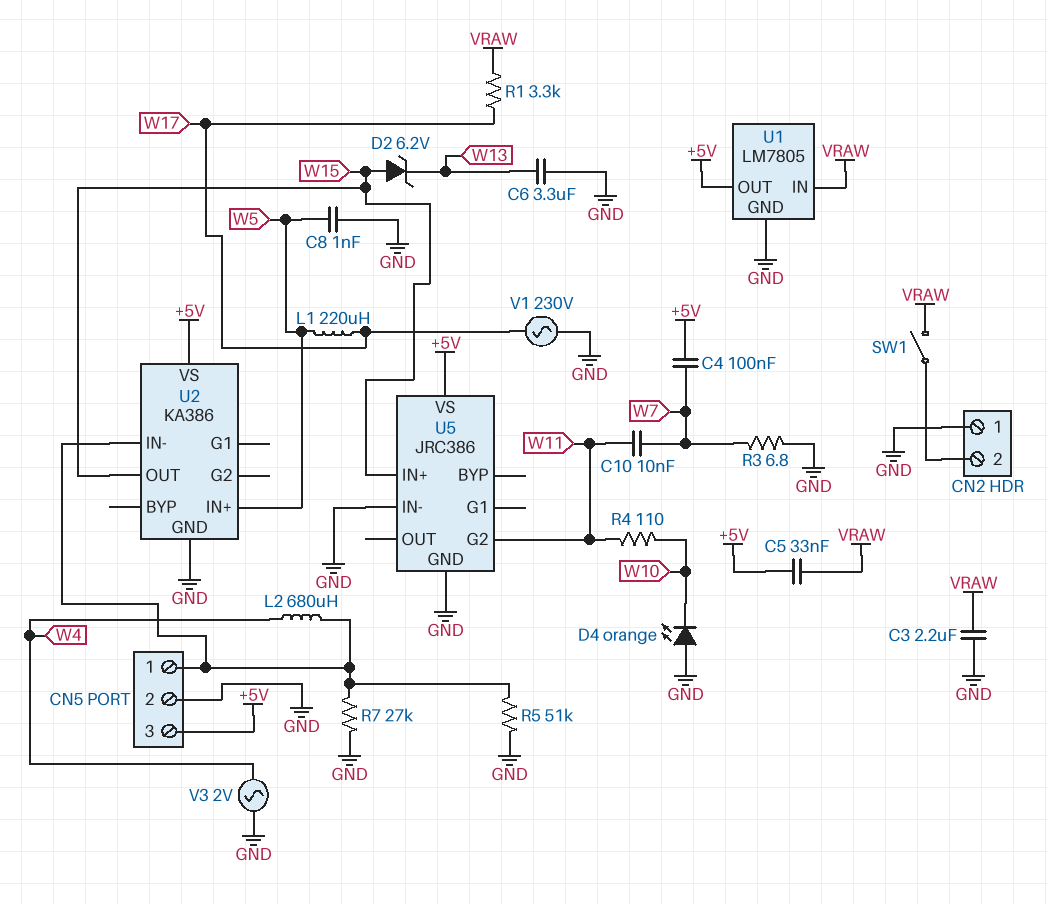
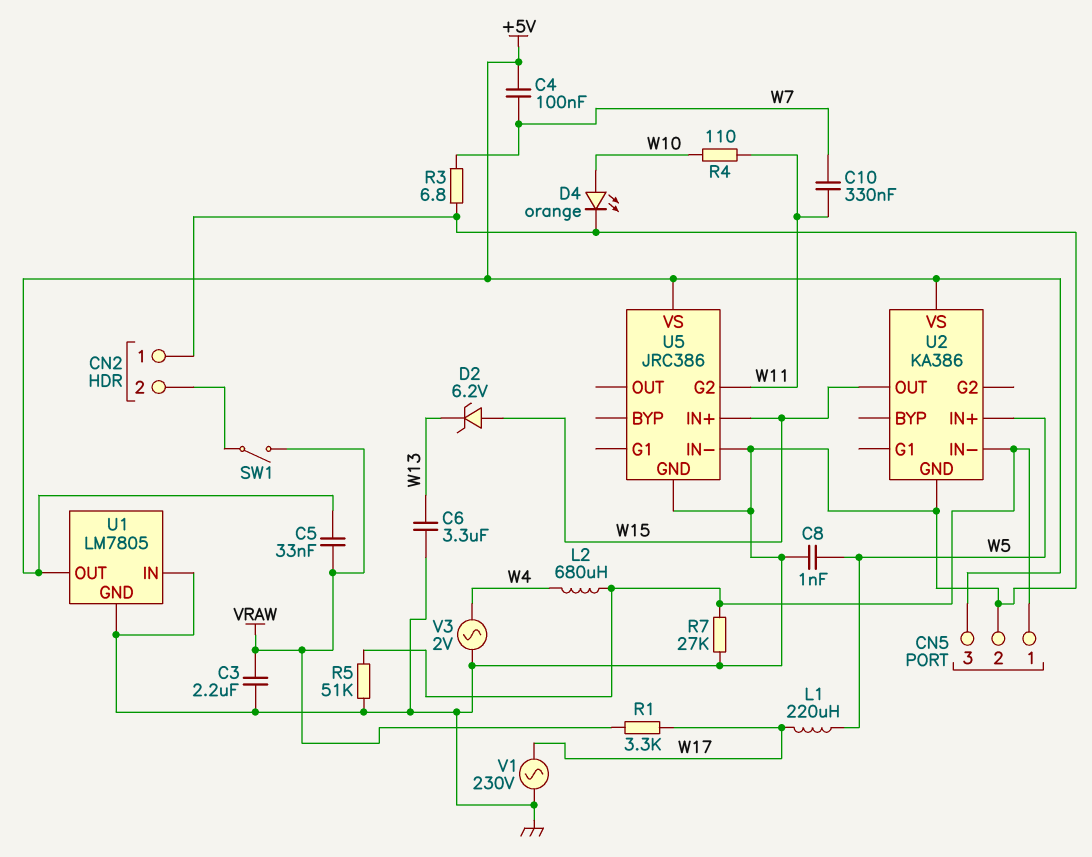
C10: 10nF (W7, W11) -> 330nF (W7, W11)
D4: LED orange (A GND, K W10) -> LED orange (A W10, K GND)
U1 pin IN: VRAW -> GND

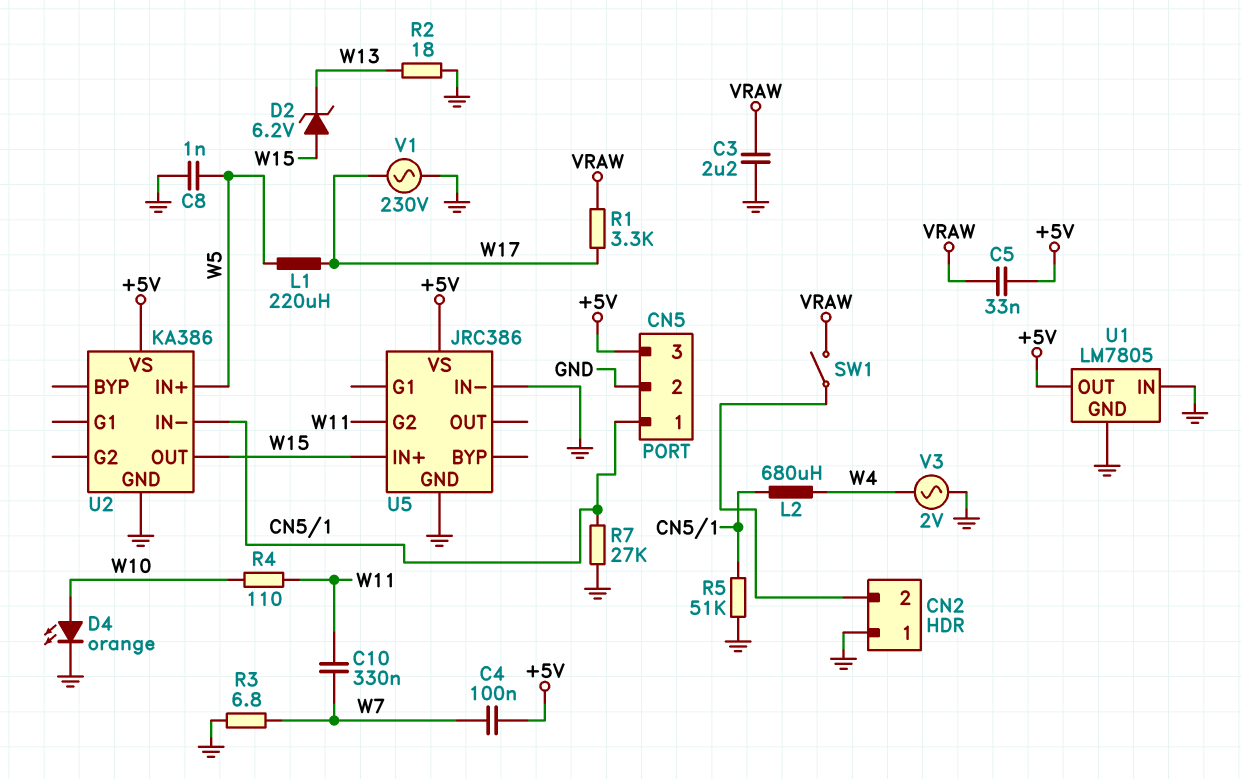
C6: 3.3uF (GND, W13) -> none
R2: none -> 18 (GND, W13)

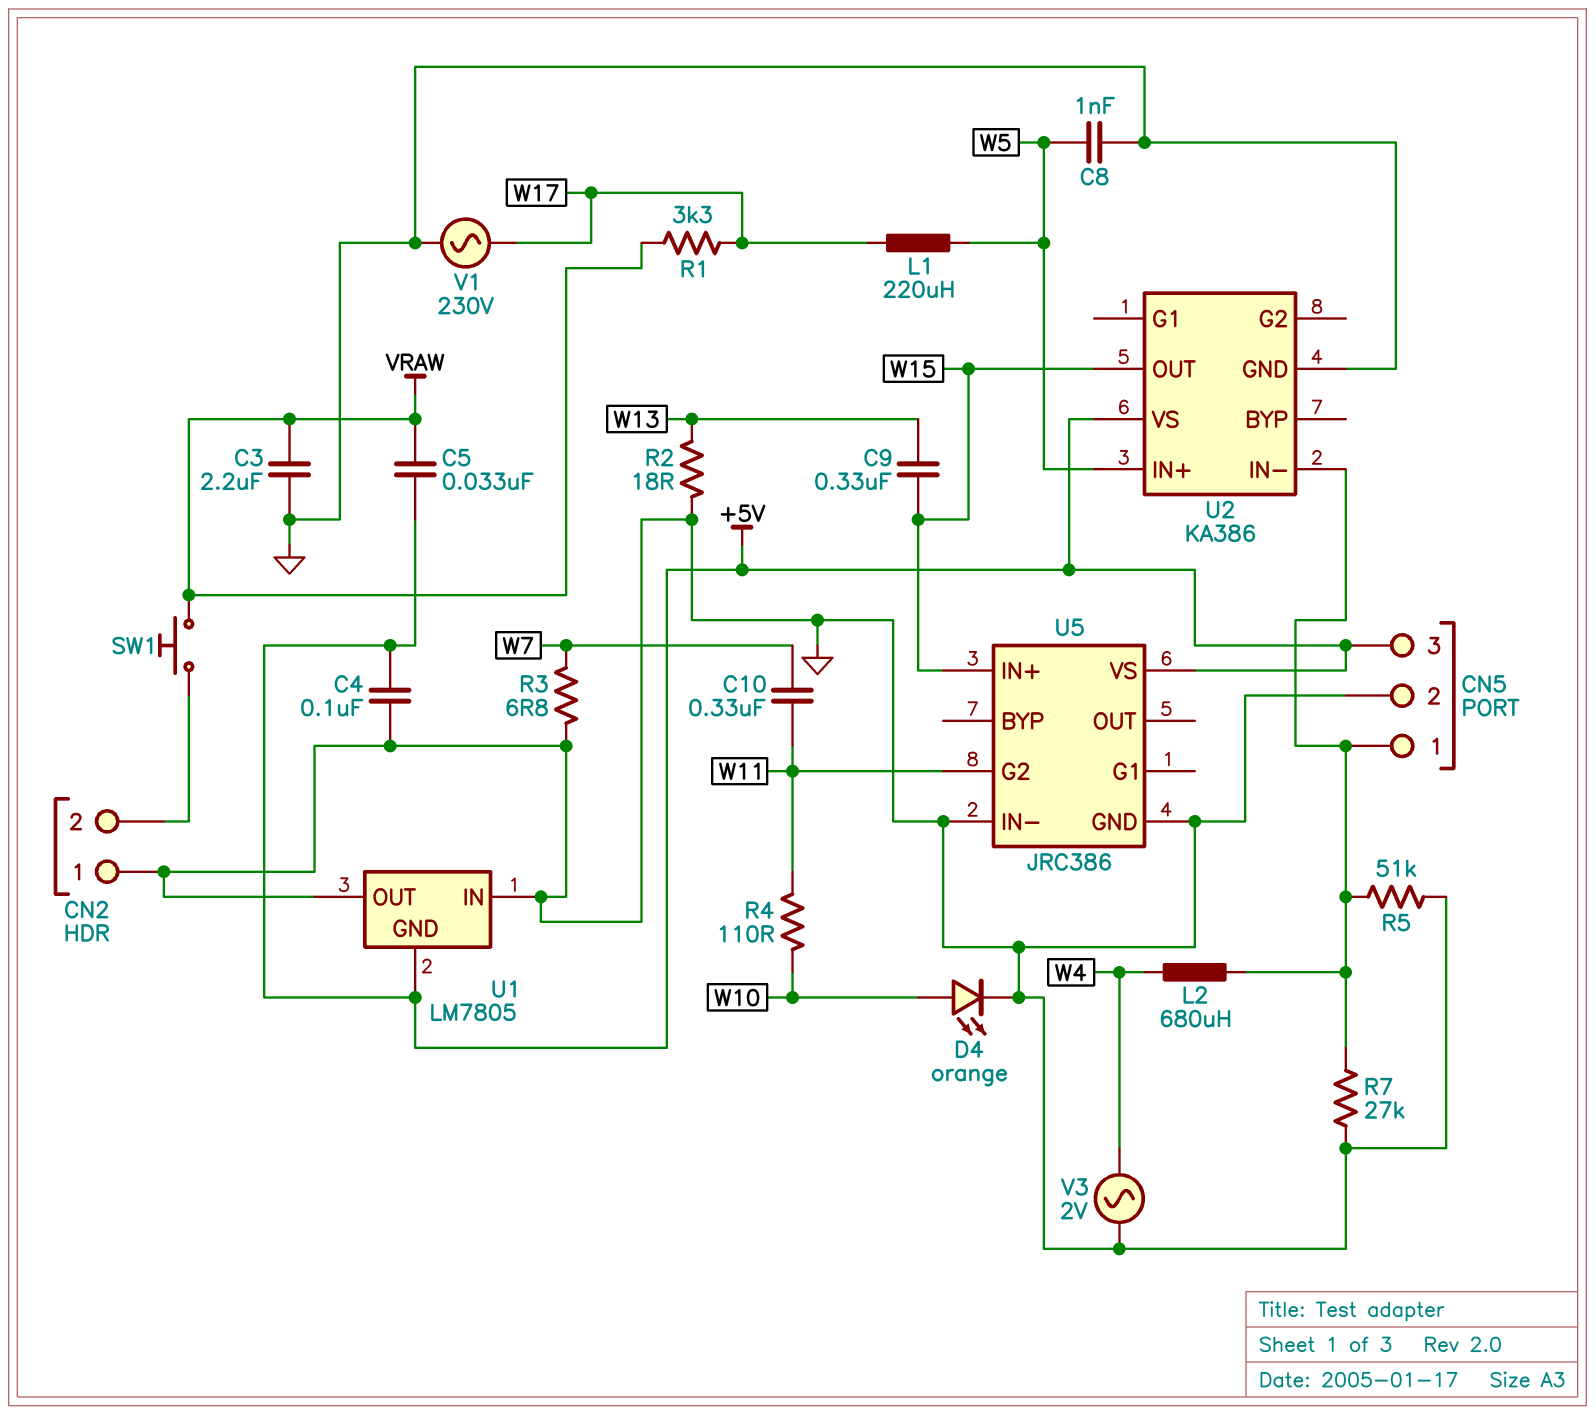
C4: 100nF (+5V, W7) -> 100nF (+5V, GND)
C9: none -> 330nF (W13, W15)
D2: zener 6.2V (A W15, K W13) -> none
SW1: switch (CN2/2, VRAW) -> button (CN2/2, VRAW)
U1 pin GND: GND -> +5V
U1 pin OUT: +5V -> GND

